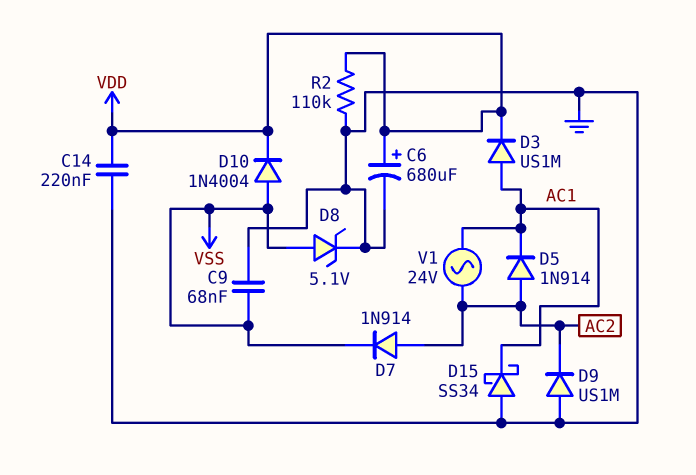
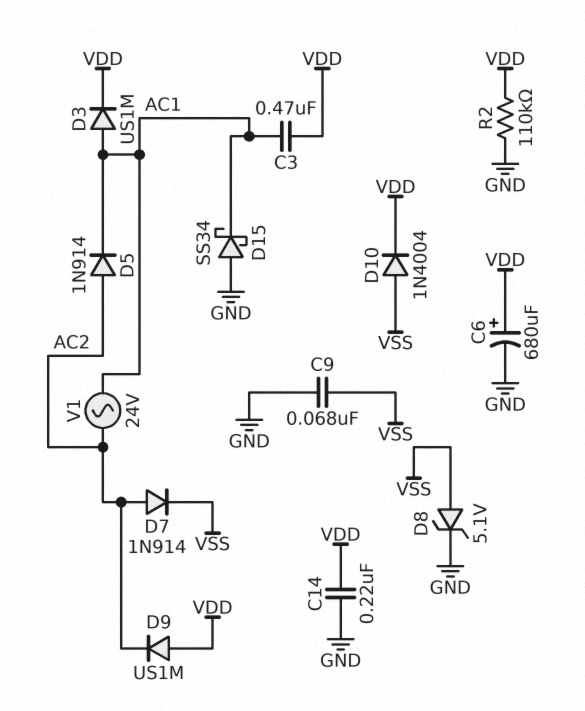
C3: none -> 470nF (AC1, VDD)
D9: diode US1M (A GND, K AC2) -> diode US1M (A VDD, K AC2)

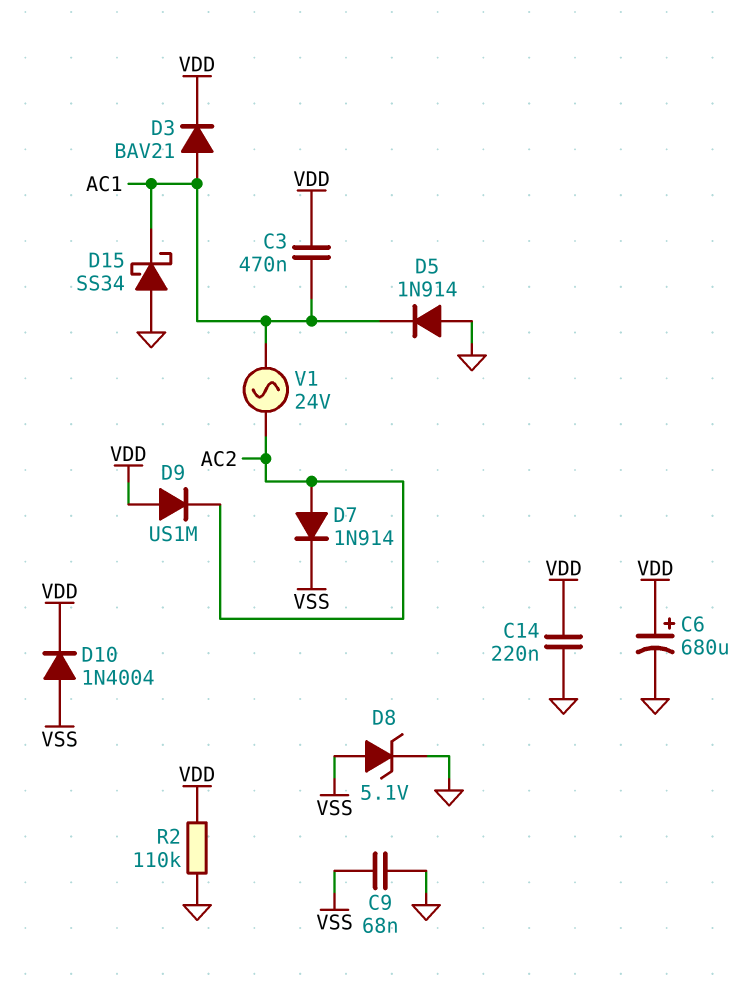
D3: diode US1M (A AC1, K VDD) -> diode BAV21 (A AC1, K VDD)
D5: diode 1N914 (A AC2, K AC1) -> diode 1N914 (A GND, K AC1)

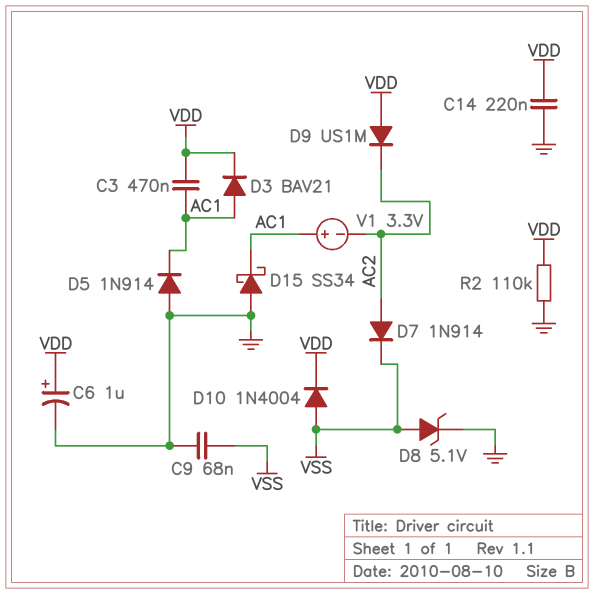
C6: 680uF (plus VDD, minus GND) -> 1uF (plus VDD, minus GND)
V1: AC 24V (AC1, AC2) -> 3.3V (plus AC1, minus AC2)

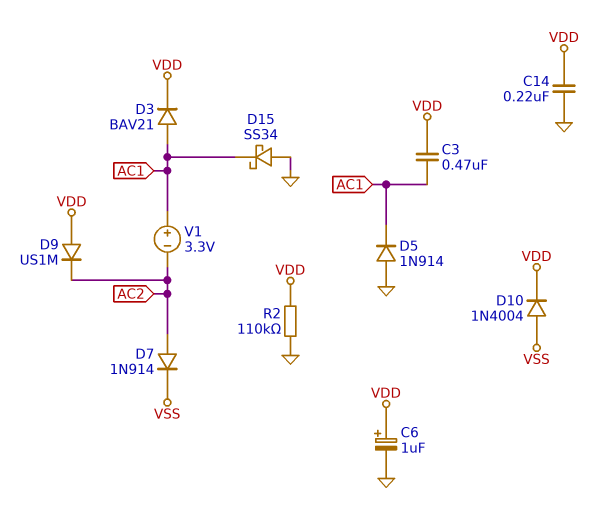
C9: 68nF (GND, VSS) -> none
D8: zener 5.1V (A VSS, K GND) -> none

